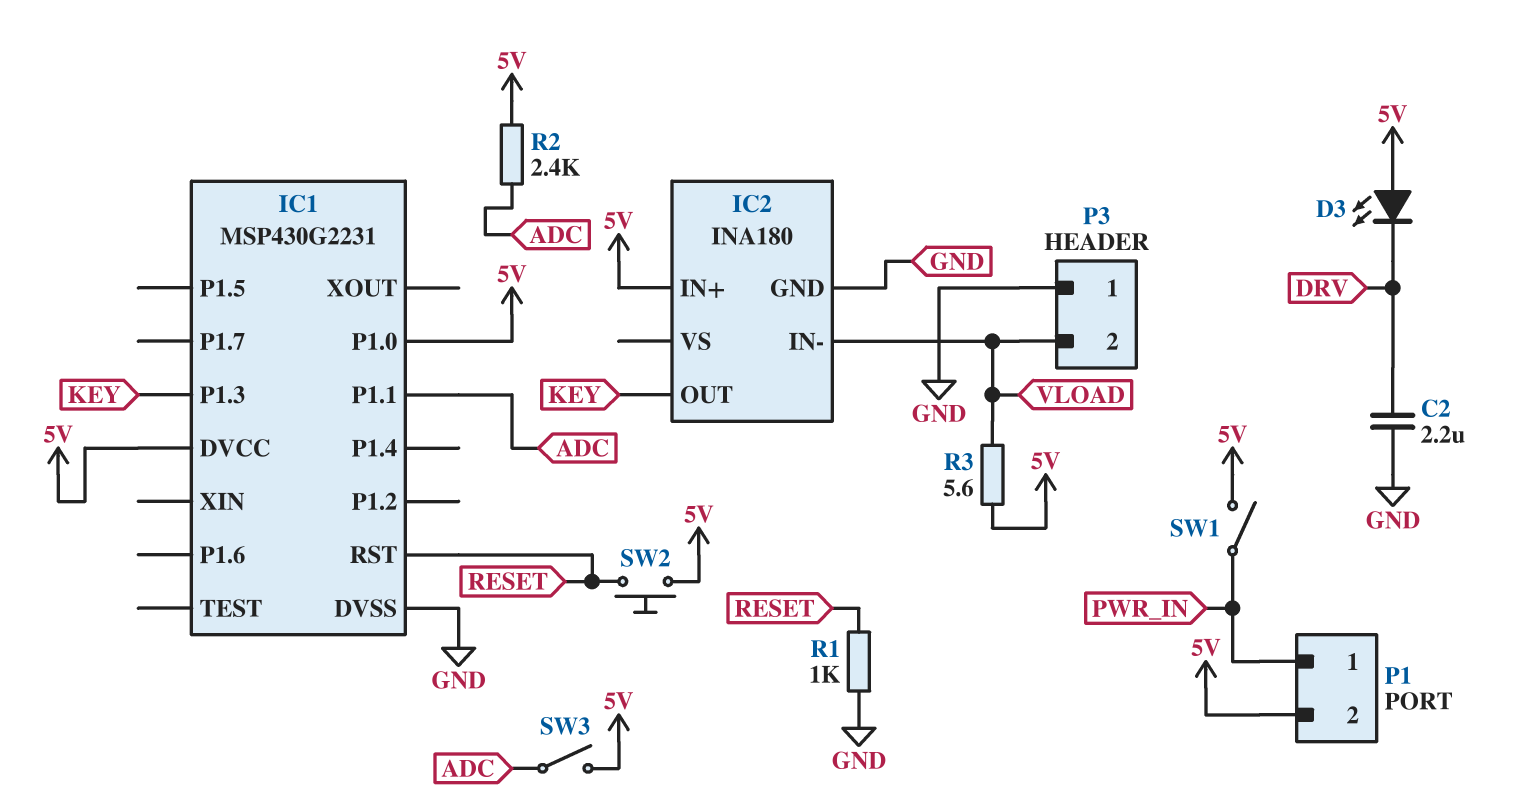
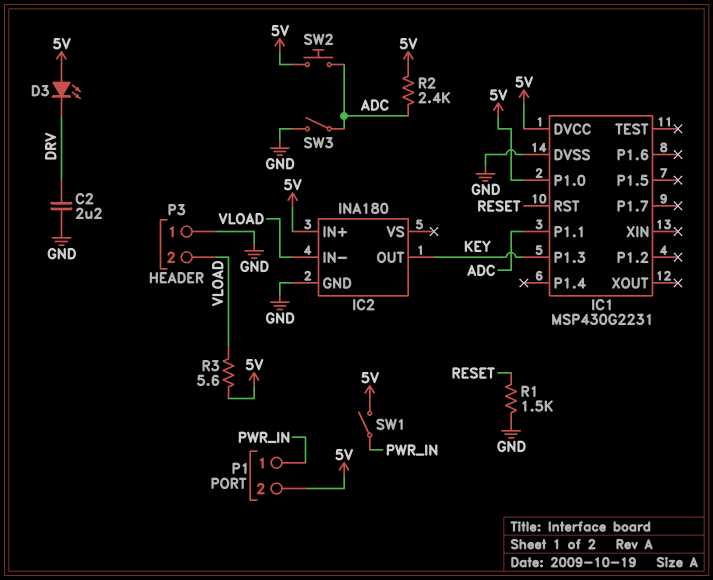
R1: 1k (GND, RESET) -> 1.5k (GND, RESET)
SW2: button (5V, RESET) -> button (5V, ADC)
SW3: switch (5V, ADC) -> switch (ADC, GND)

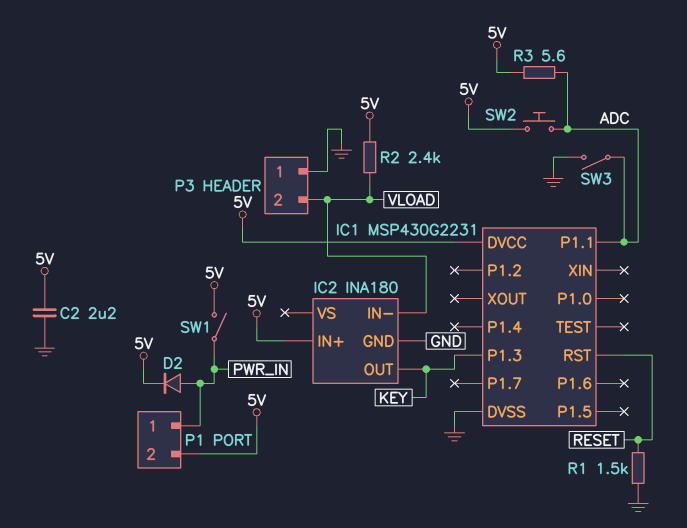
C2: 2.2uF (DRV, GND) -> 2.2uF (5V, GND)
D2: none -> diode (A PWR_IN, K 5V)
D3: LED (A 5V, K DRV) -> none
IC1 pin P1.0: 5V -> none
R2: 2.4k (5V, ADC) -> 2.4k (5V, VLOAD)
R3: 5.6 (5V, VLOAD) -> 5.6 (5V, ADC)

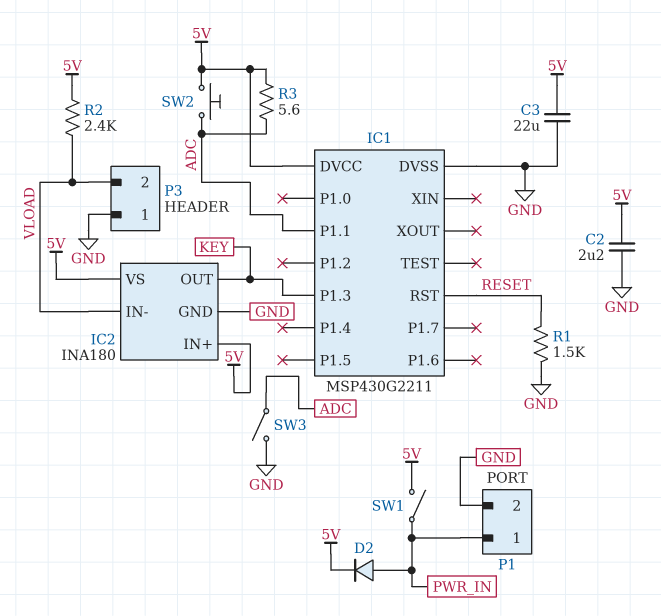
C3: none -> 22uF (5V, GND)
IC1: MSP430G2231 -> MSP430G2211
IC2 pin VS: none -> 5V
P1 pin 2: 5V -> GND

